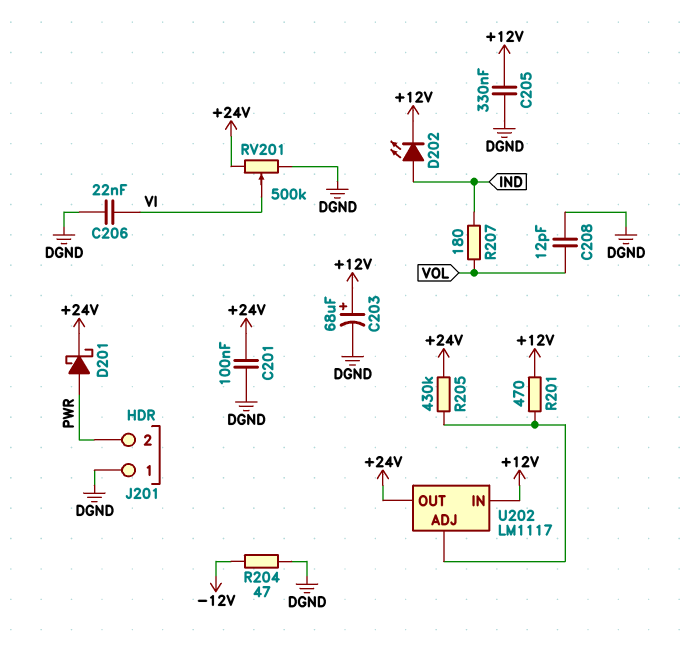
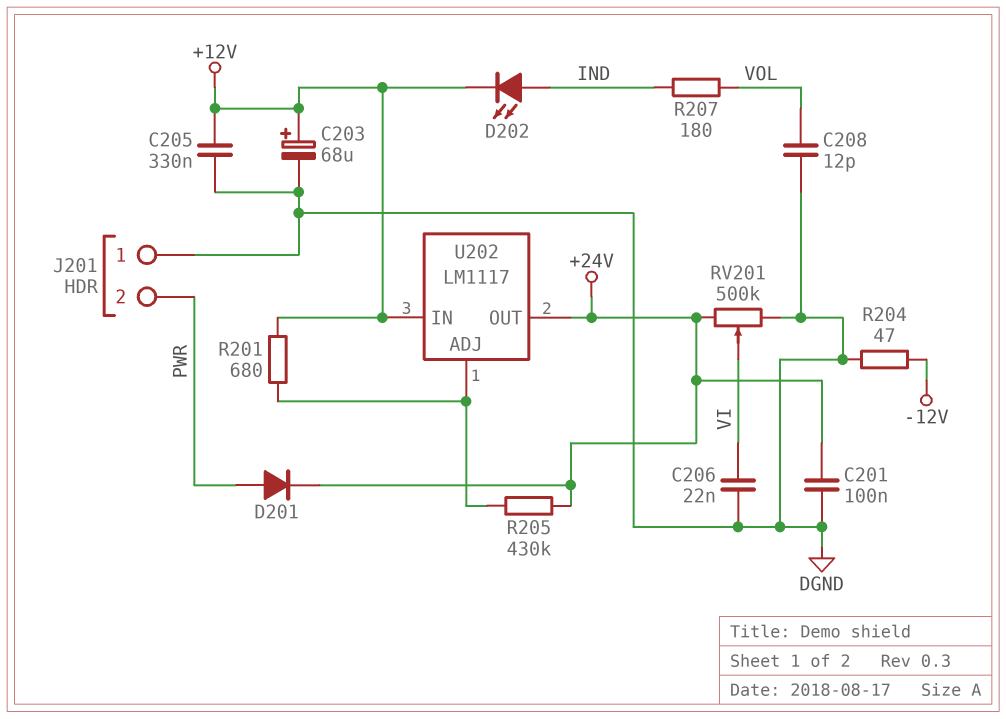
D201: schottky (A PWR, K +24V) -> diode (A PWR, K +24V)
R201: 470 (+12V, U202/ADJ) -> 680 (+12V, U202/ADJ)

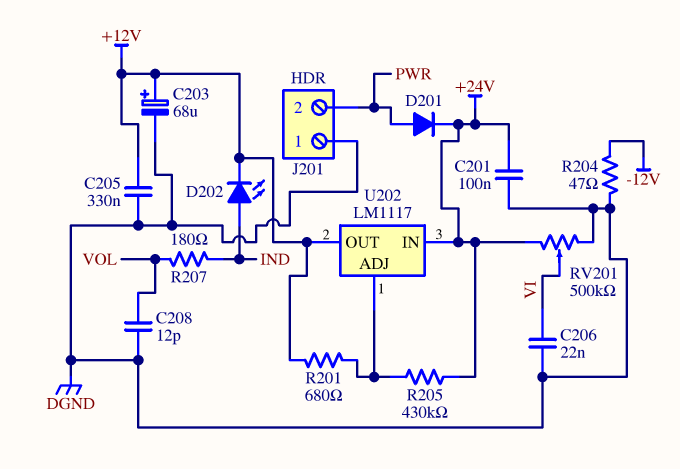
U202 pin IN: +12V -> +24V
U202 pin OUT: +24V -> +12V

